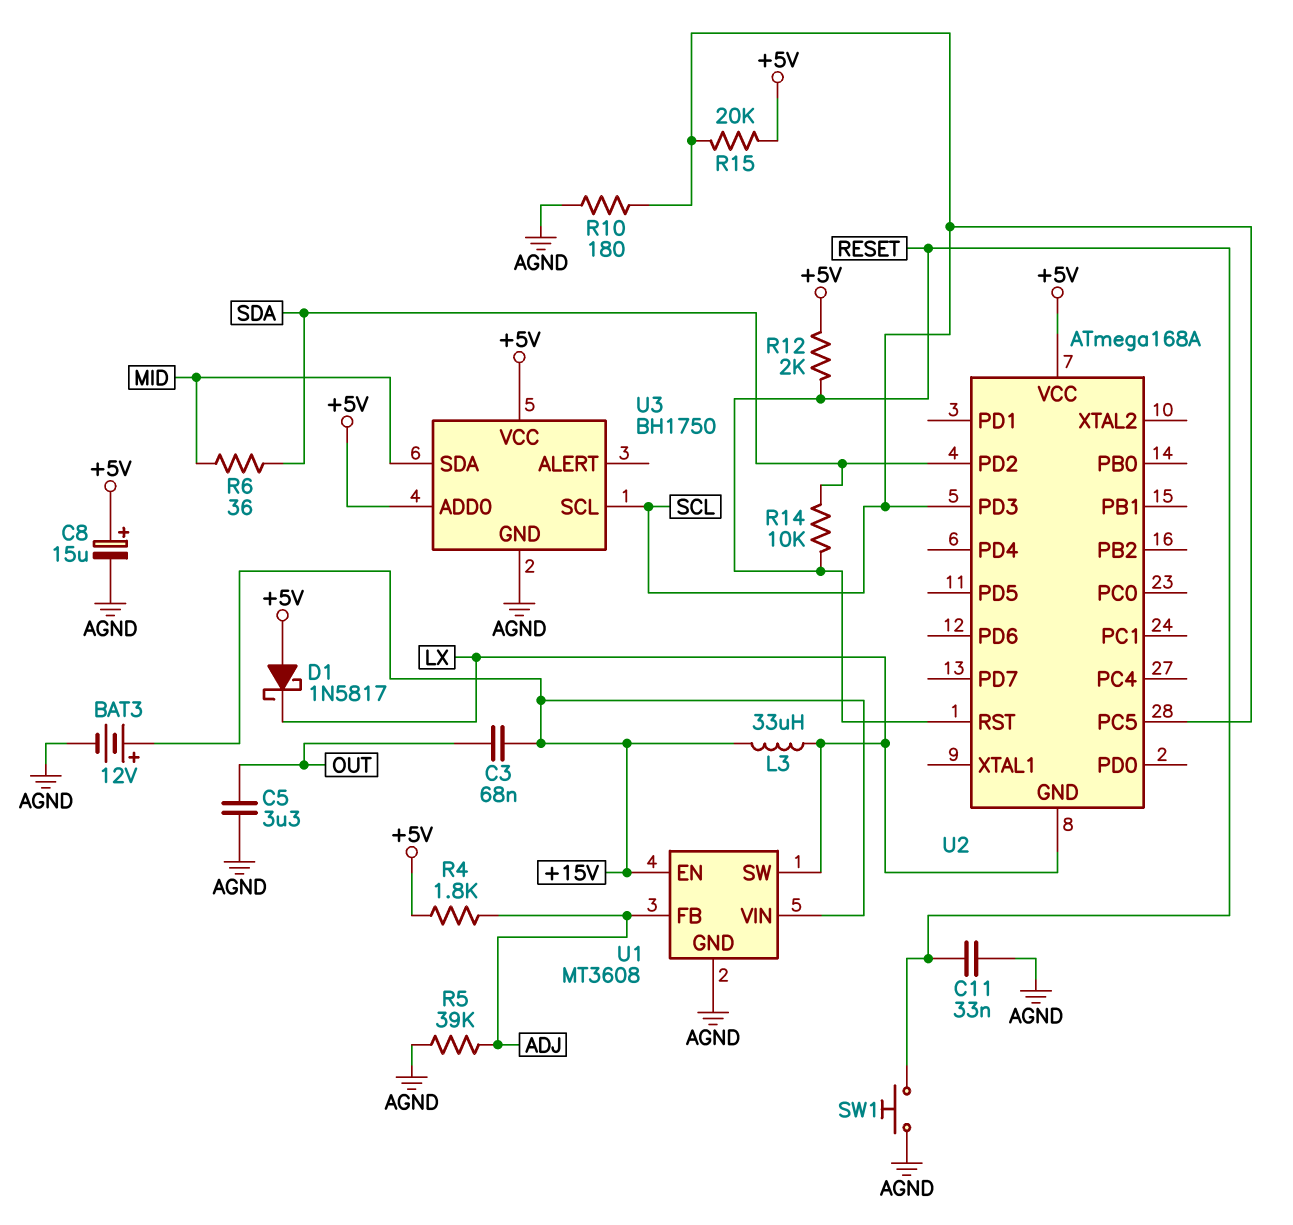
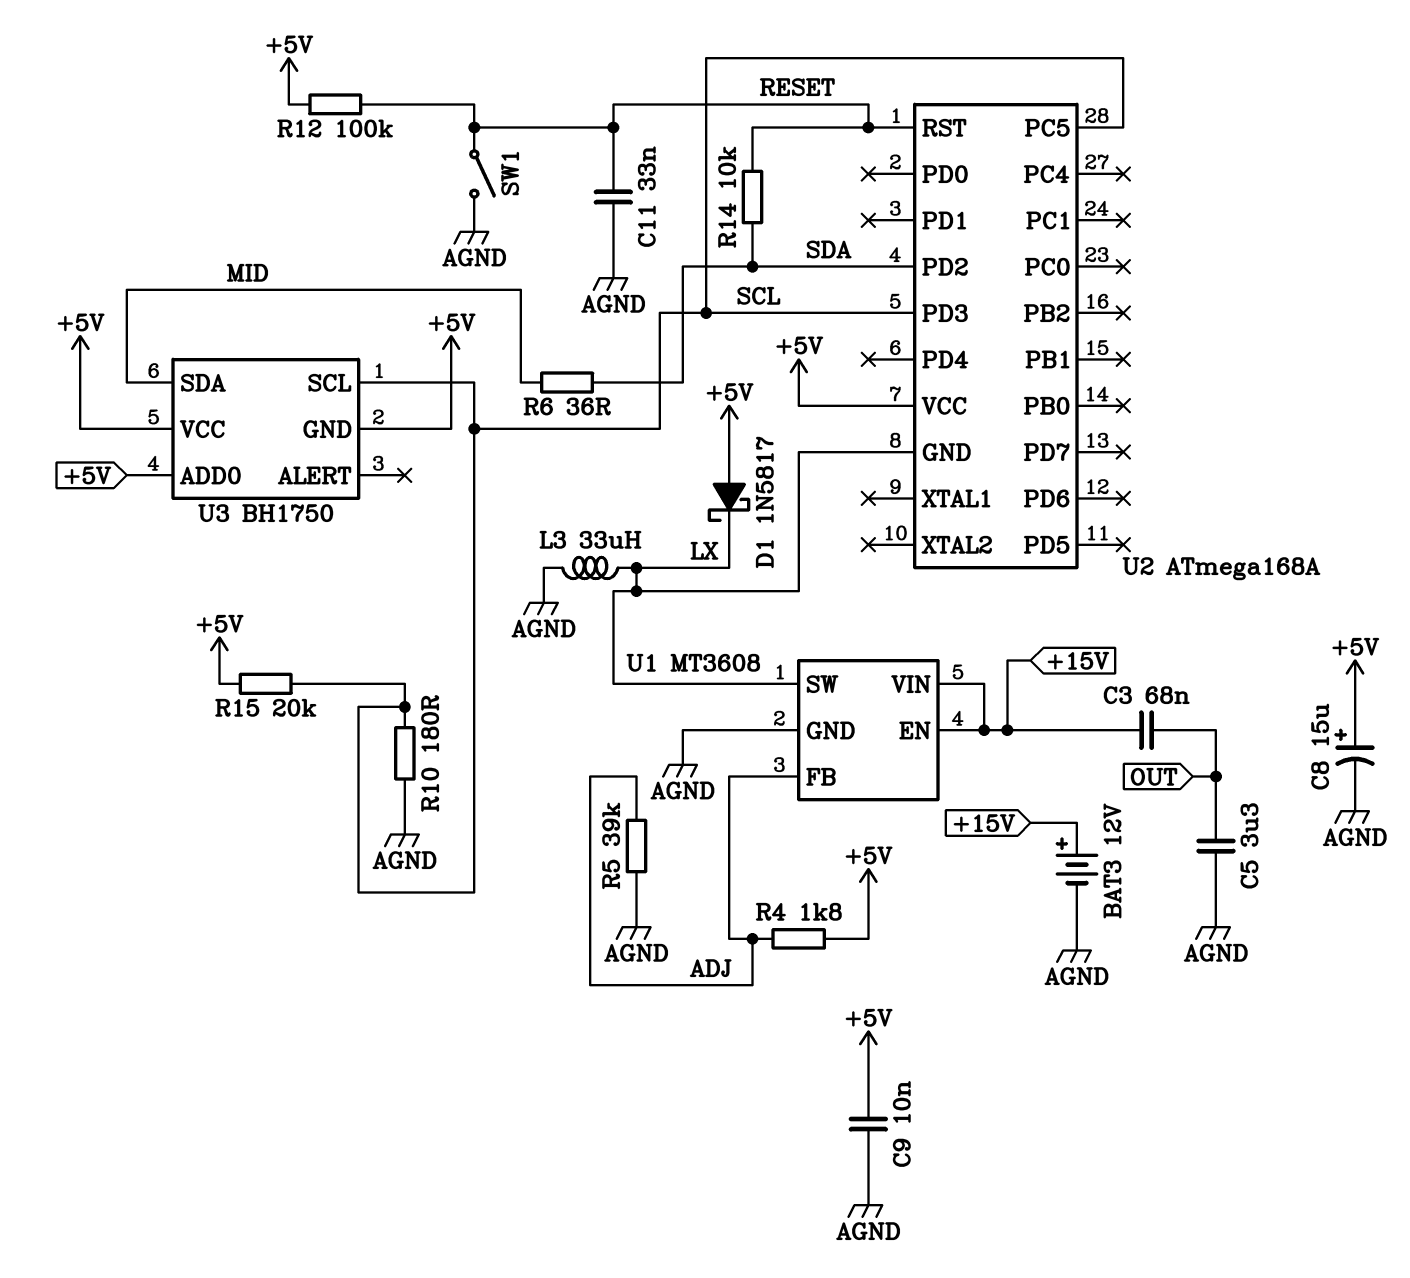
C9: none -> 10nF (+5V, AGND)
L3: 33uH (+15V, LX) -> 33uH (AGND, LX)
R12: 2k (+5V, RESET) -> 100k (+5V, RESET)
SW1: button (AGND, RESET) -> switch (AGND, RESET)
U3 pin GND: AGND -> +5V

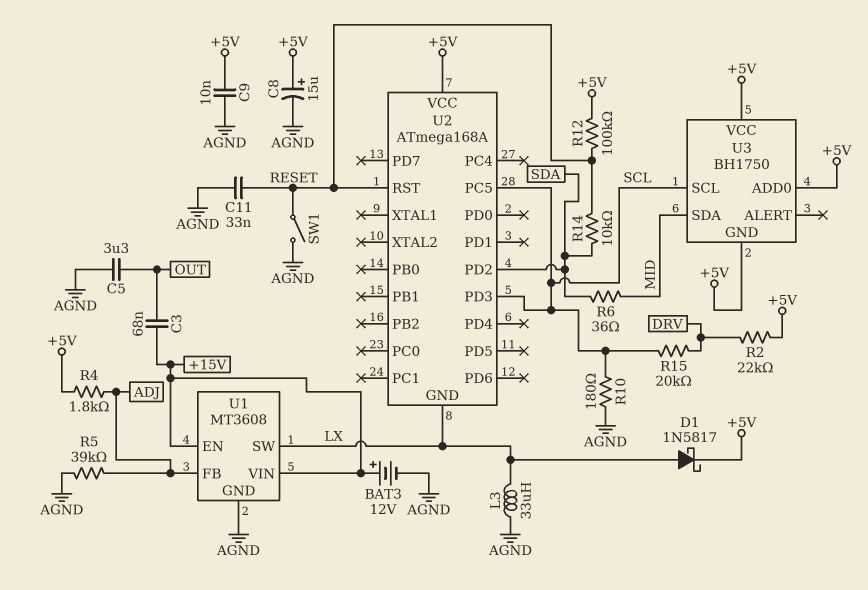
D1: schottky 1N5817 (A +5V, K LX) -> schottky 1N5817 (A LX, K +5V)
R2: none -> 22k (+5V, DRV)
R15: 20k (+5V, SCL) -> 20k (DRV, SCL)

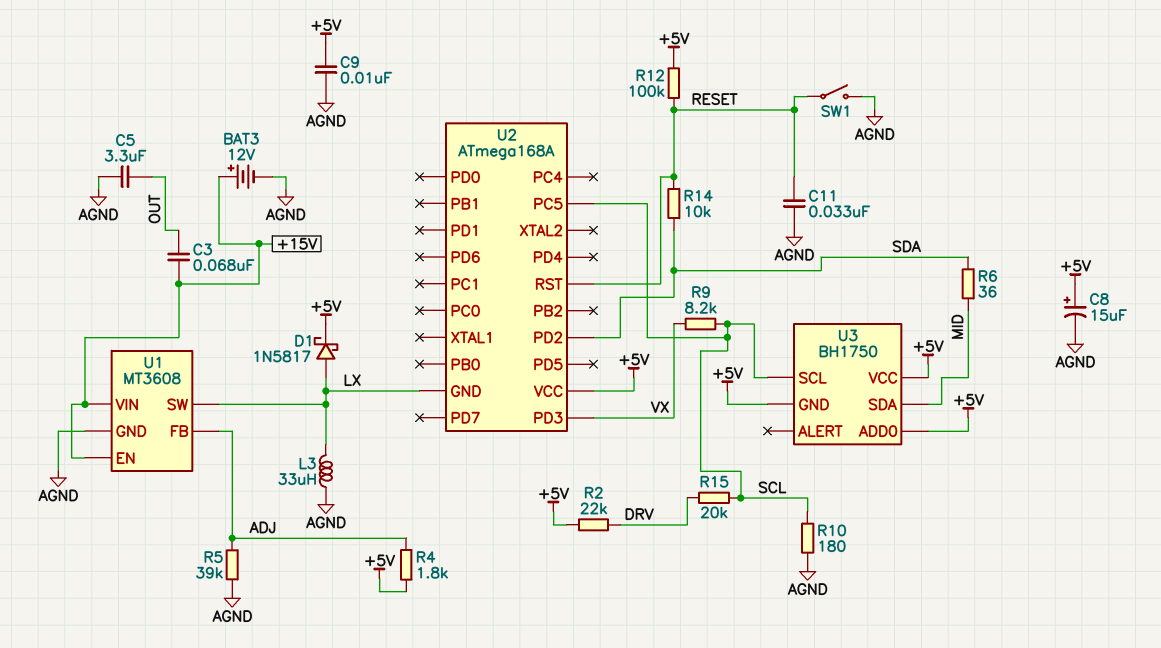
R9: none -> 8.2k (SCL, VX)
U2 pin PD3: SCL -> VX

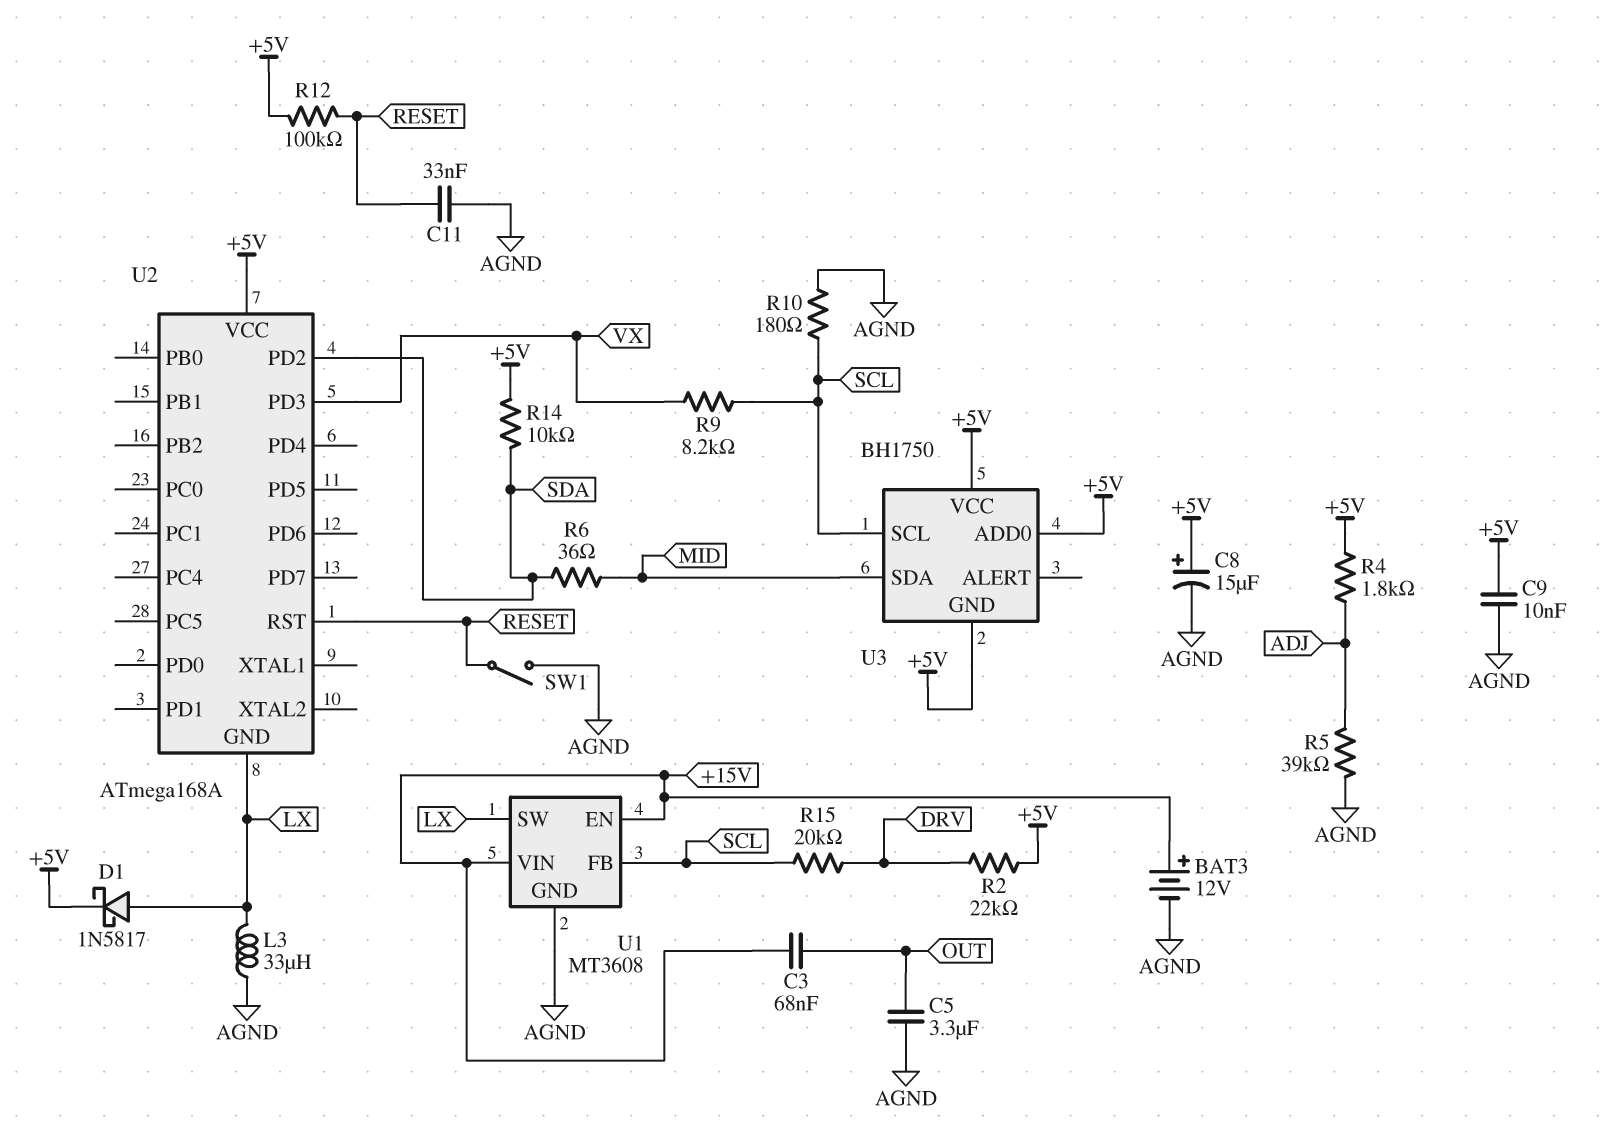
R14: 10k (RESET, SDA) -> 10k (+5V, SDA)
U1 pin FB: ADJ -> SCL
U2 pin PC5: SCL -> none

